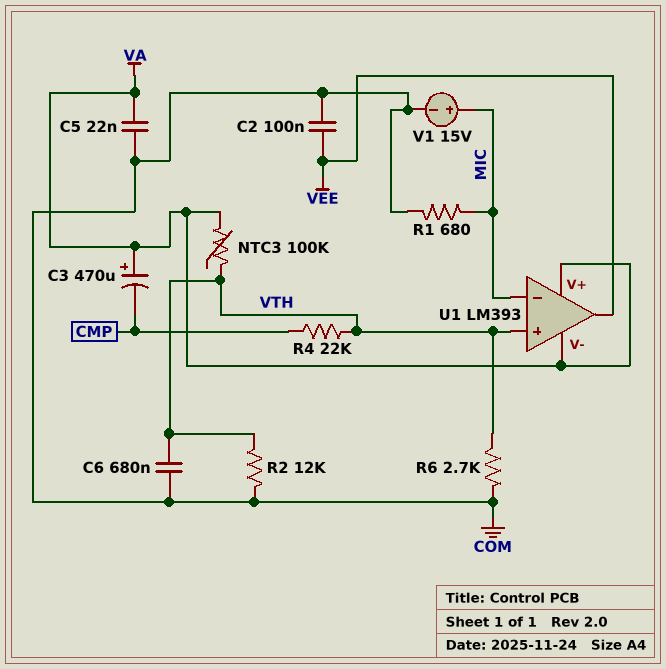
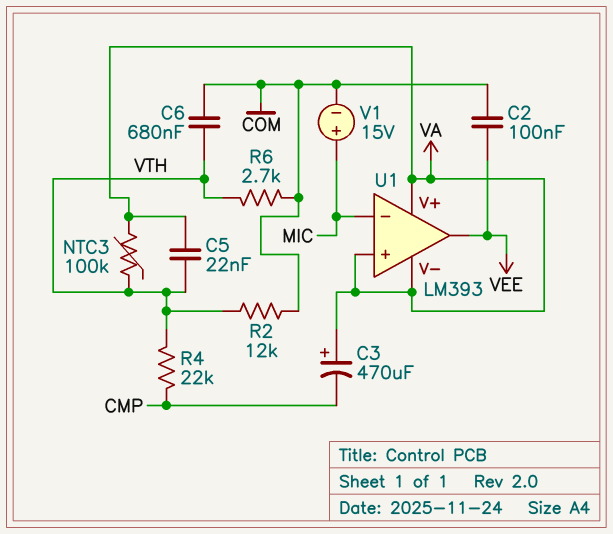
C5: 22nF (COM, VA) -> 22nF (VA, VTH)
R1: 680 (COM, MIC) -> none
U1 pin in+: VTH -> VA

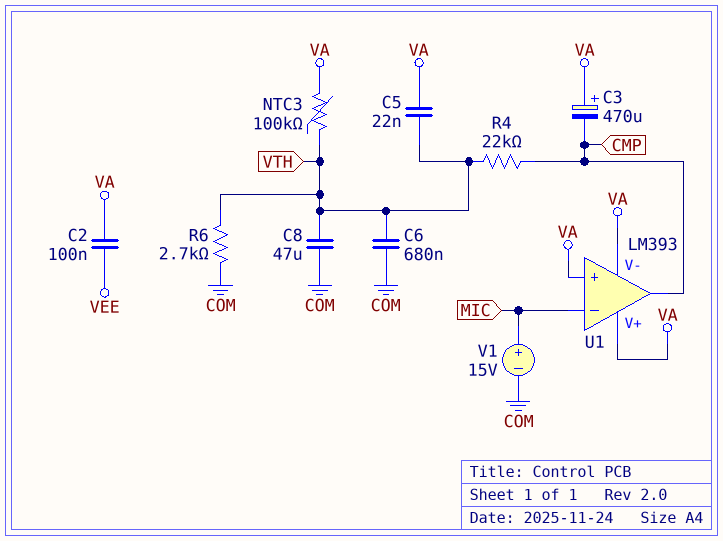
C2: 100nF (COM, VEE) -> 100nF (VA, VEE)
C8: none -> 47uF (COM, VTH)
R2: 12k (COM, VTH) -> none
U1 pin out: VEE -> CMP

